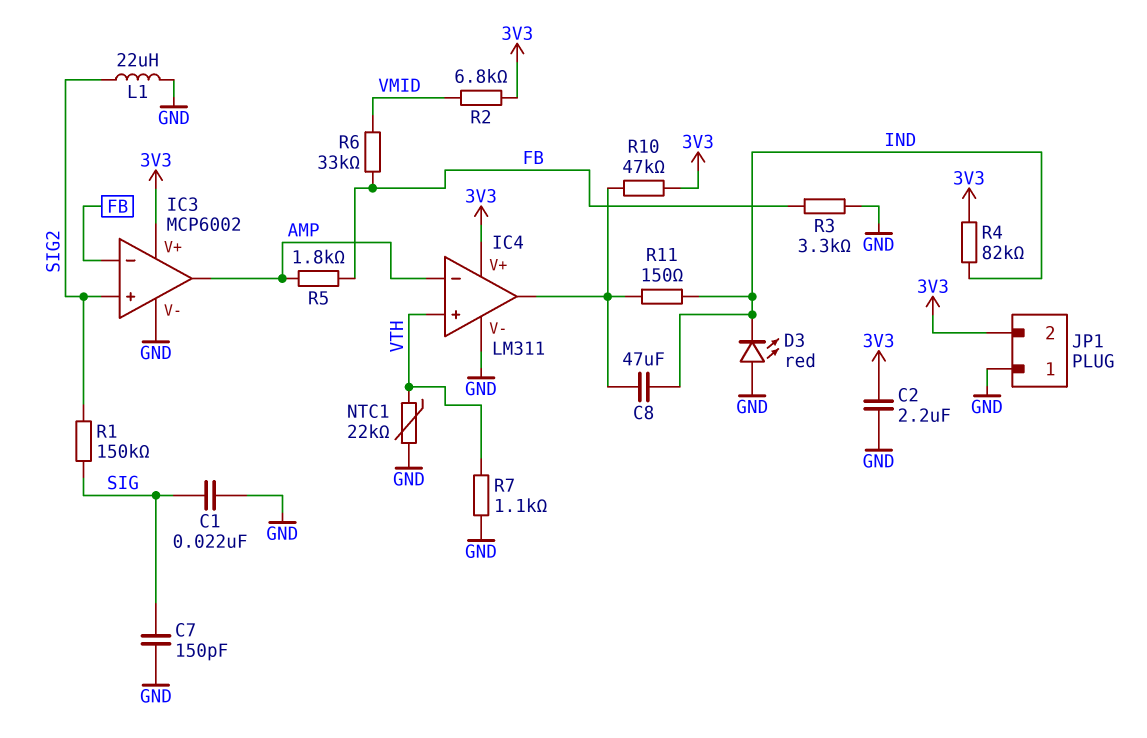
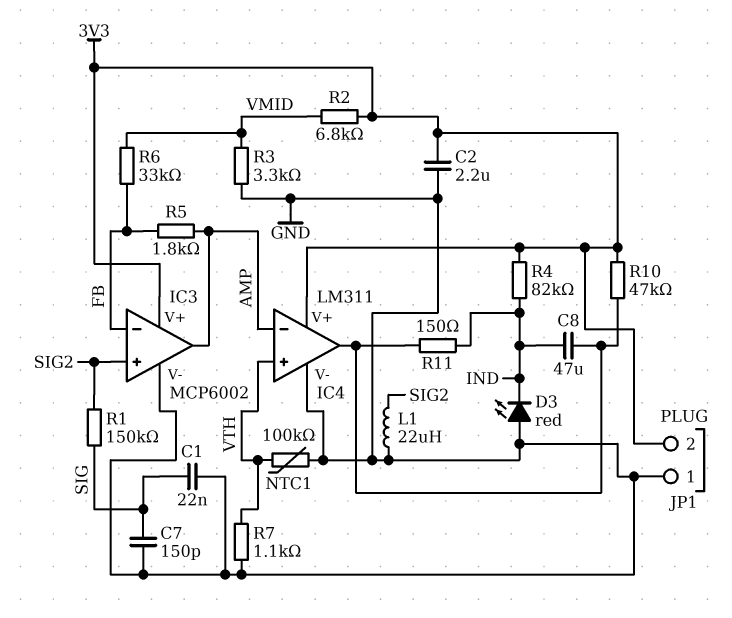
NTC1: 22k (GND, VTH) -> 100k (GND, VTH)
R3: 3.3k (FB, GND) -> 3.3k (GND, VMID)

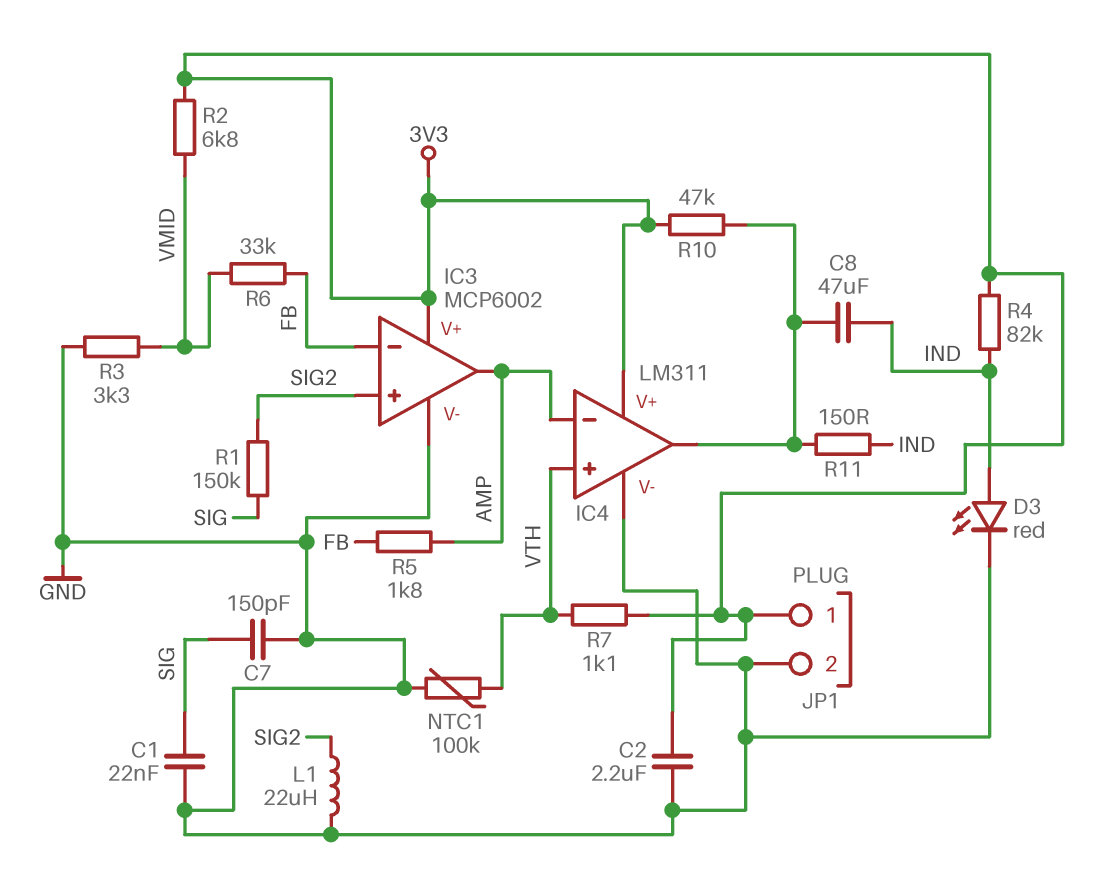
D3: LED red (A GND, K IND) -> LED red (A IND, K GND)
JP1 pin 1: GND -> 3V3
JP1 pin 2: 3V3 -> GND
R7: 1.1k (GND, VTH) -> 1.1k (3V3, VTH)

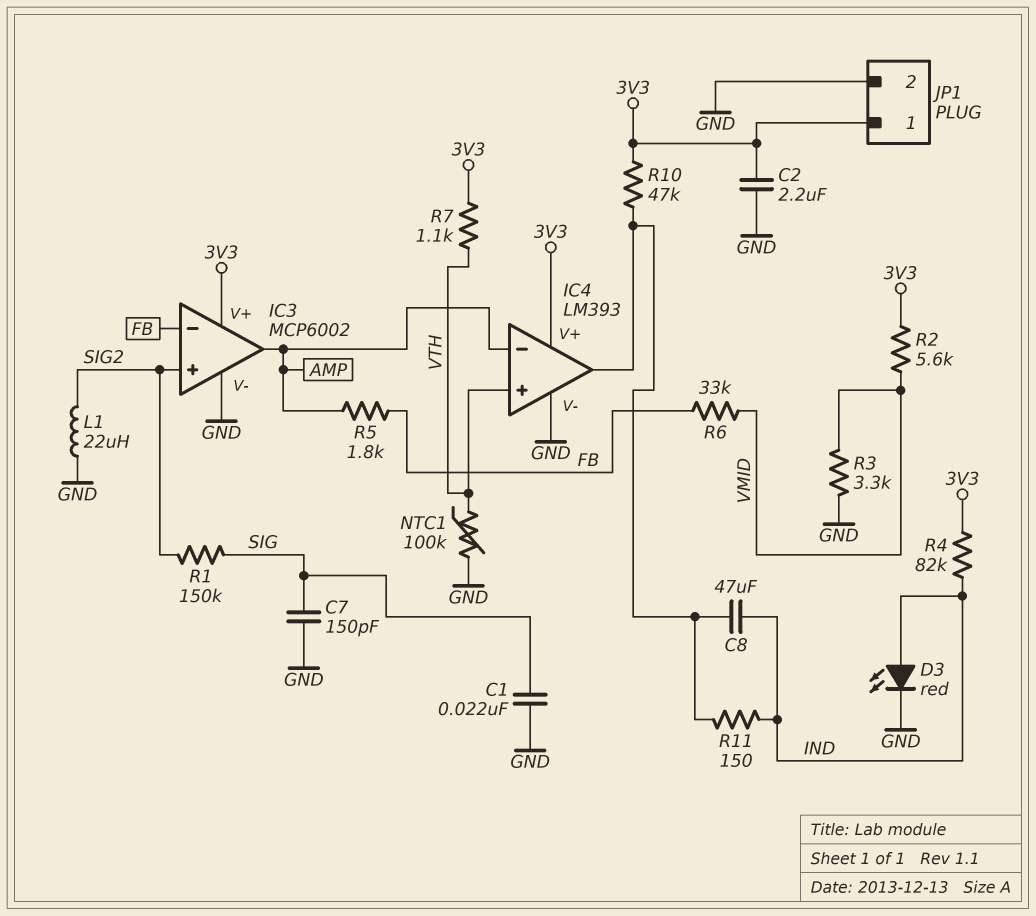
IC4: LM311 -> LM393
R2: 6.8k (3V3, VMID) -> 5.6k (3V3, VMID)

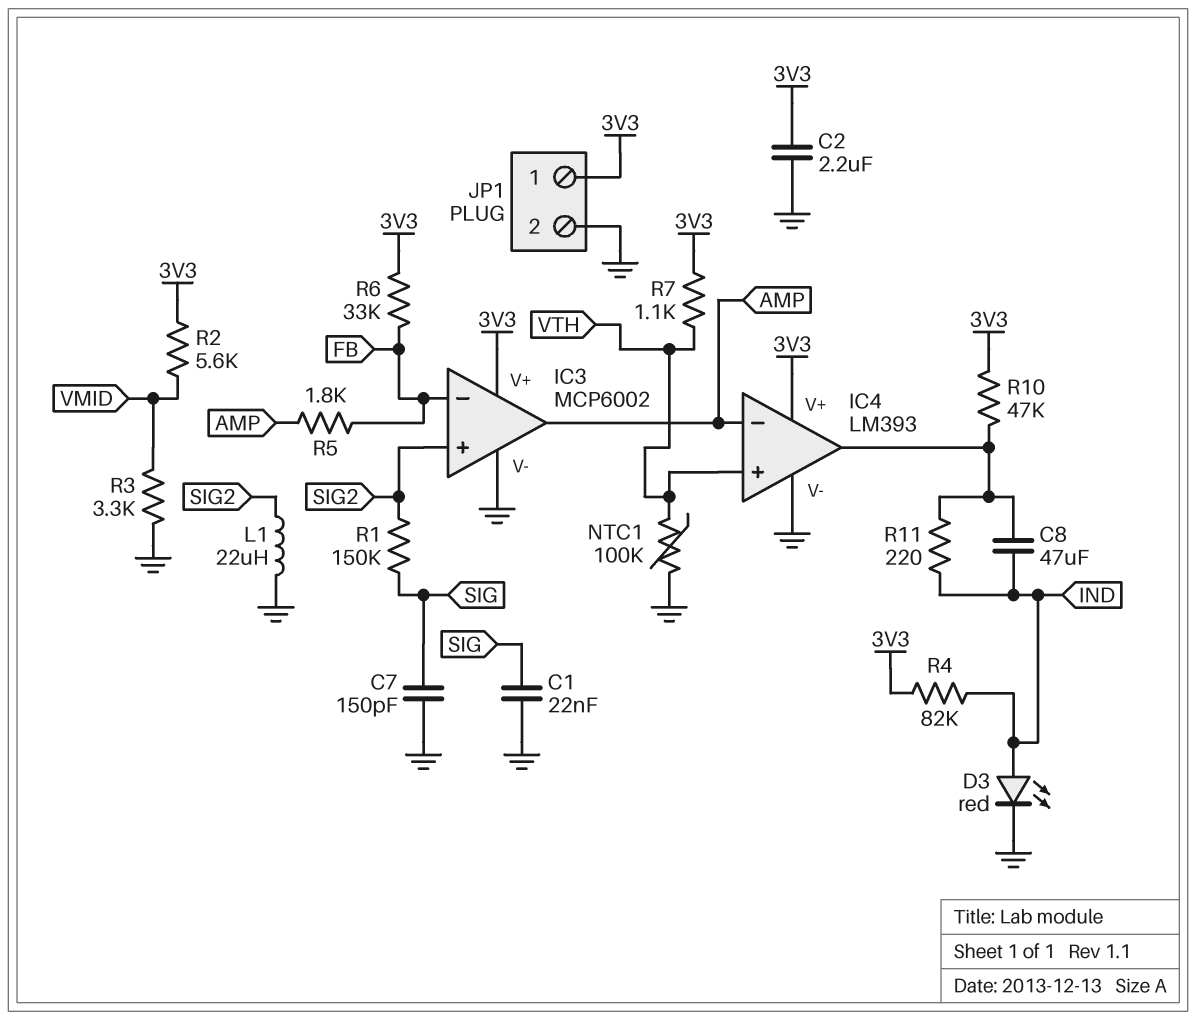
R6: 33k (FB, VMID) -> 33k (3V3, FB)
R11: 150 (IC4/out, IND) -> 220 (IC4/out, IND)

